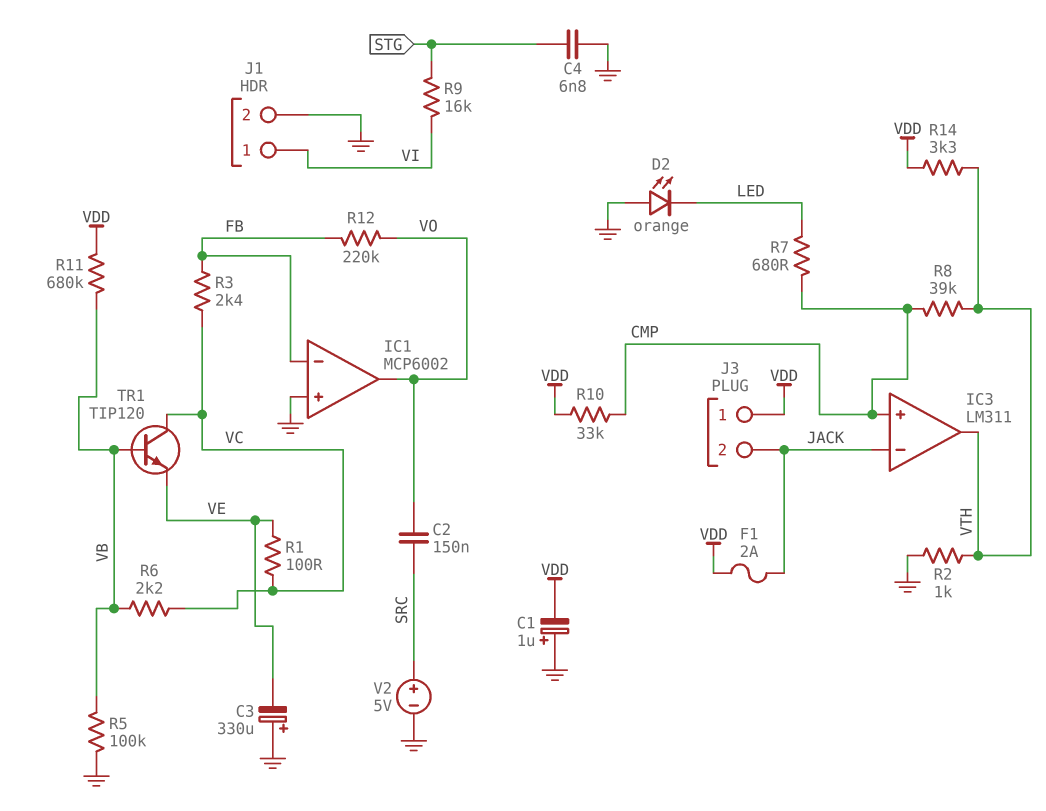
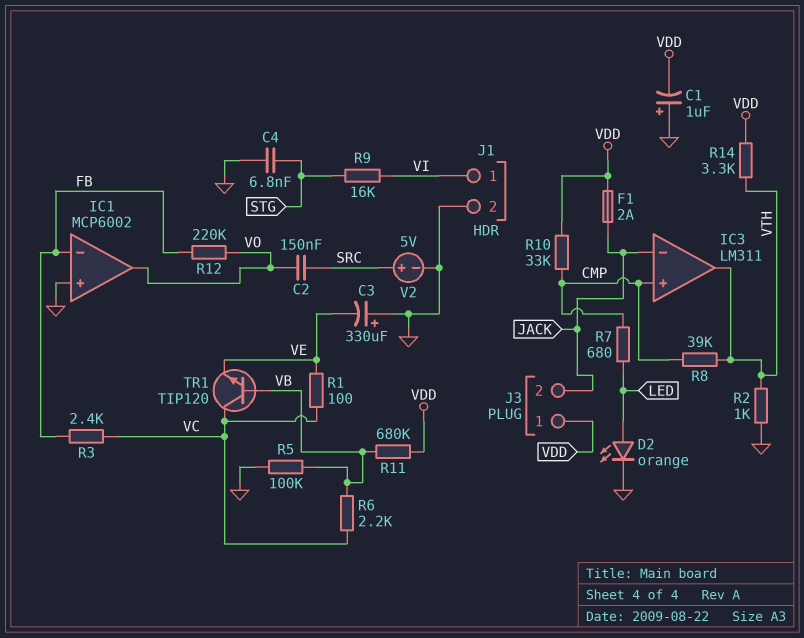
D2: LED orange (A GND, K LED) -> LED orange (A LED, K GND)

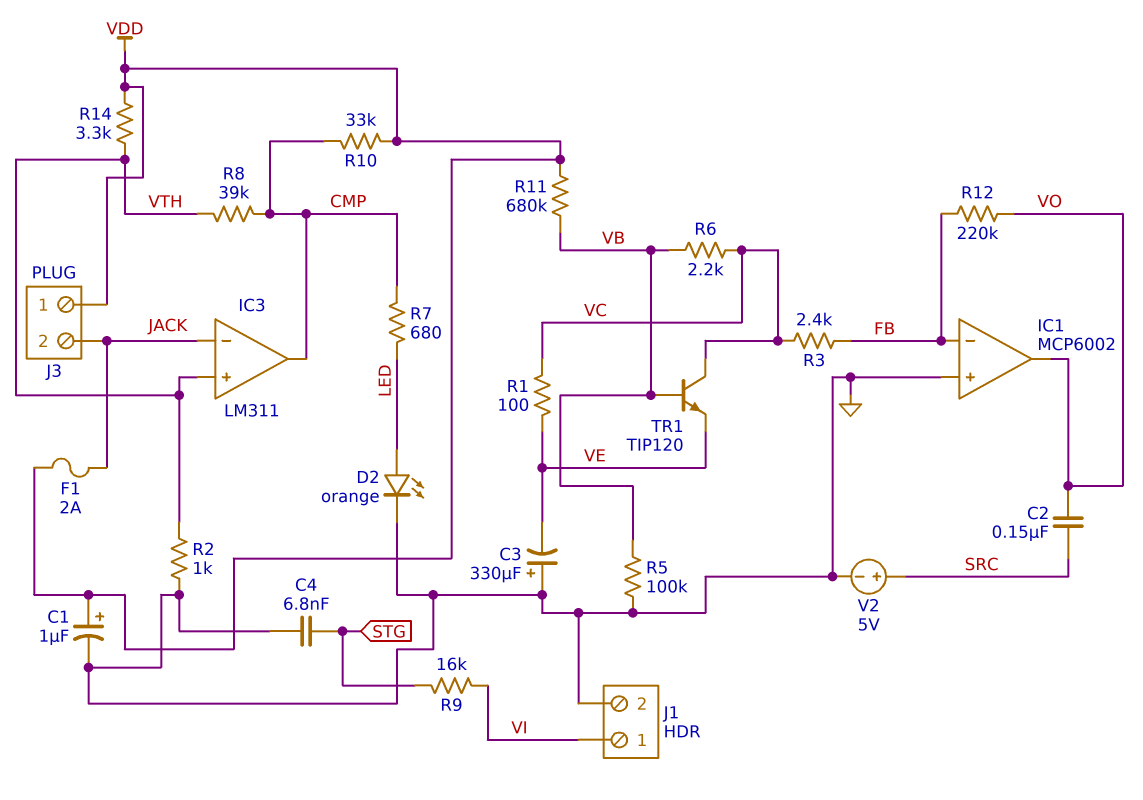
C1: 1uF (plus GND, minus VDD) -> 1uF (plus VDD, minus GND)
IC3 pin in+: CMP -> VTH
IC3 pin out: VTH -> CMP

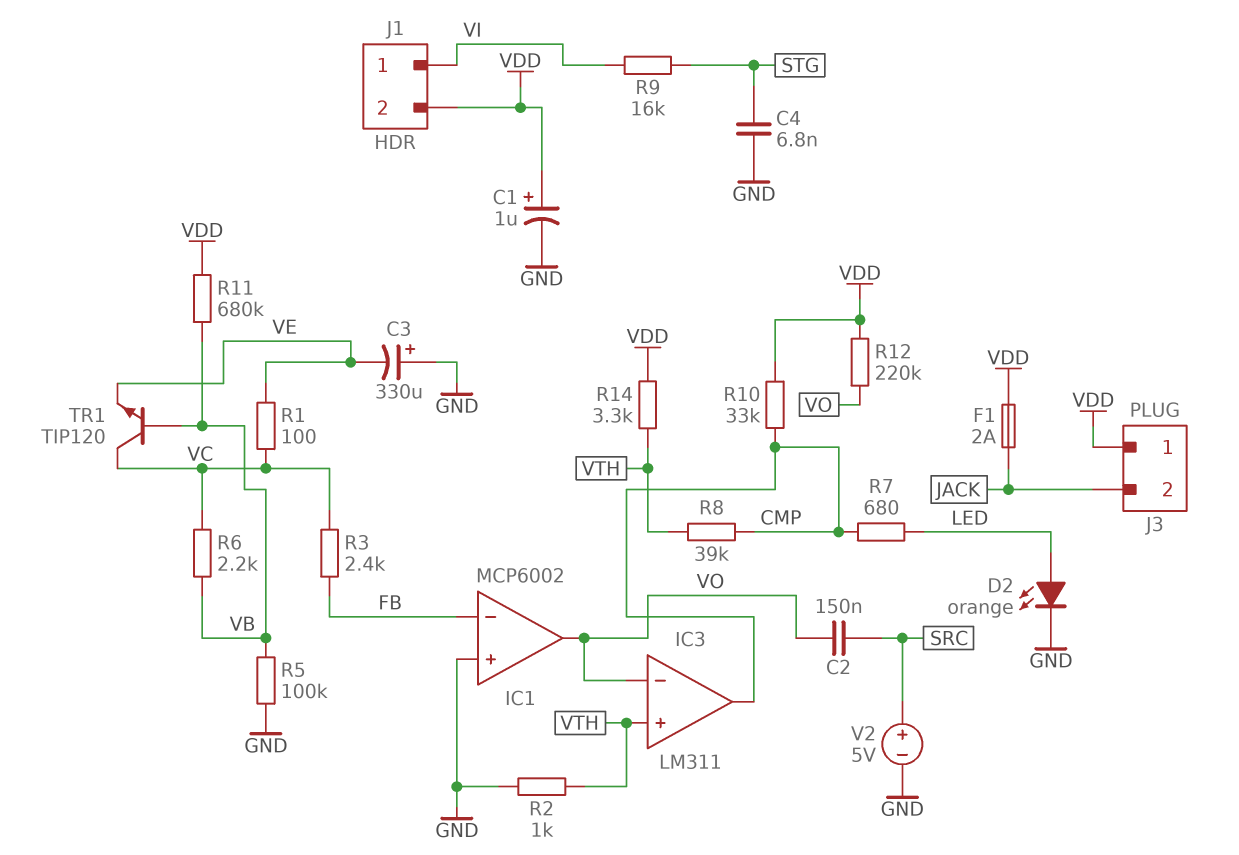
IC3 pin in-: JACK -> VO
J1 pin 2: GND -> VDD
R12: 220k (FB, VO) -> 220k (VDD, VO)

